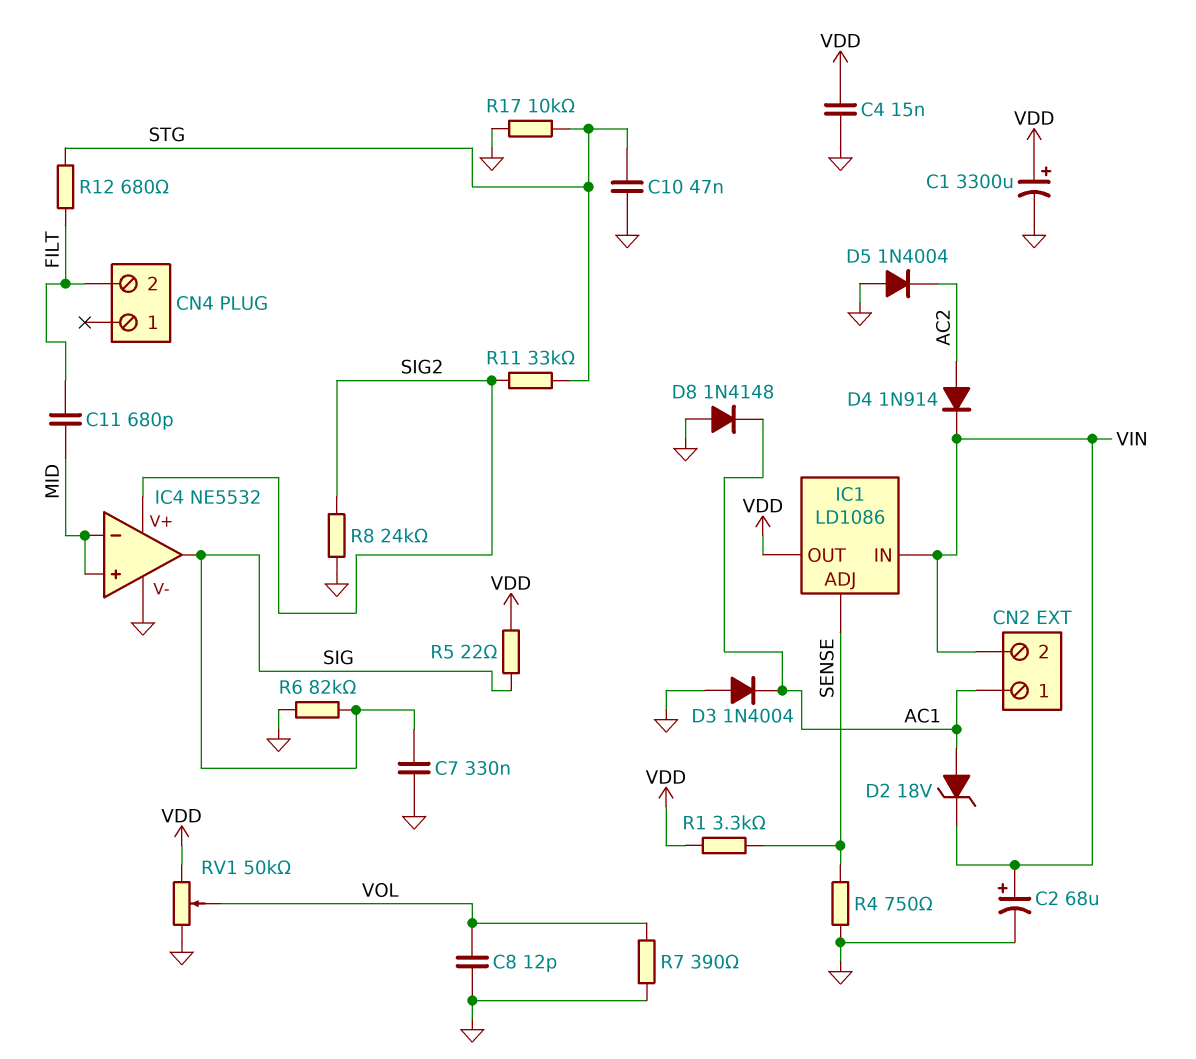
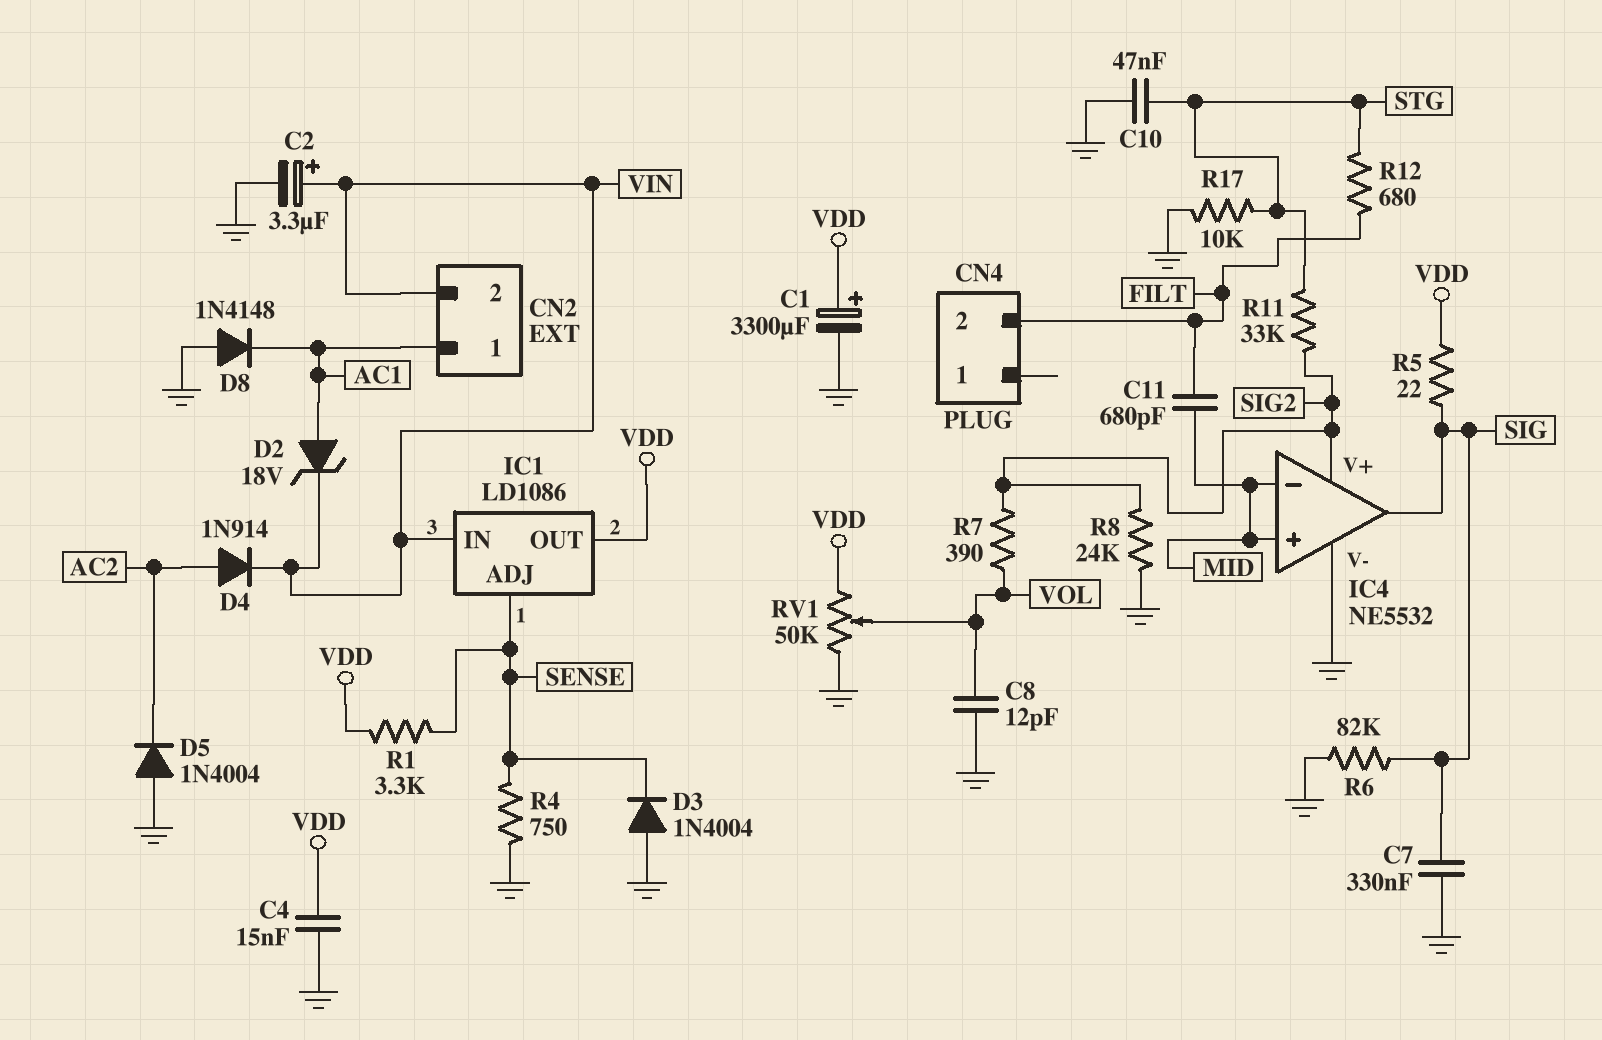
C2: 68uF (plus VIN, minus GND) -> 3.3uF (plus VIN, minus GND)
D3: diode 1N4004 (A GND, K AC1) -> diode 1N4004 (A GND, K SENSE)
R7: 390 (GND, VOL) -> 390 (SIG2, VOL)

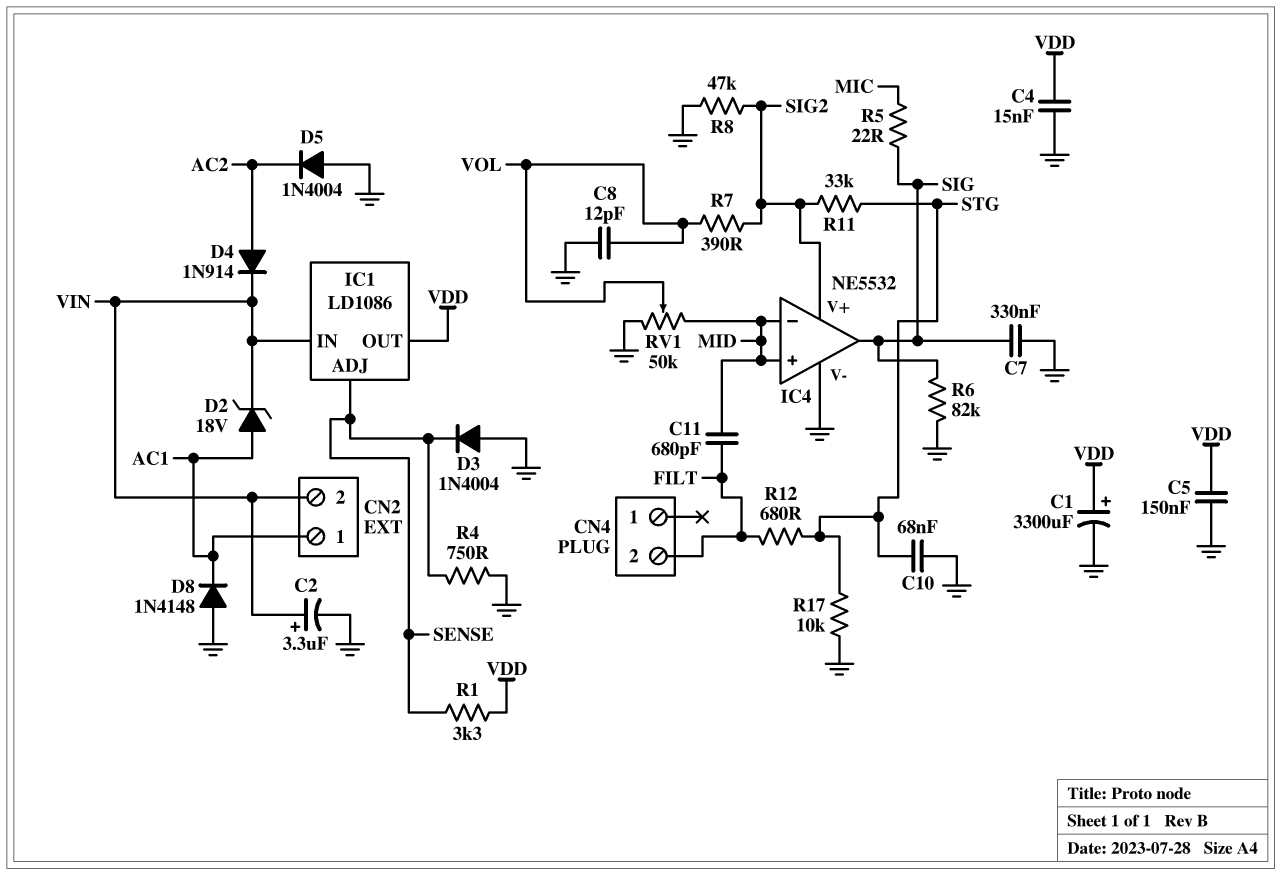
C5: none -> 150nF (GND, VDD)
C10: 47nF (GND, STG) -> 68nF (GND, STG)
R5: 22 (SIG, VDD) -> 22 (MIC, SIG)
R8: 24k (GND, SIG2) -> 47k (GND, SIG2)
RV1: 50k (GND, VDD, wiper VOL) -> 50k (GND, MID, wiper VOL)

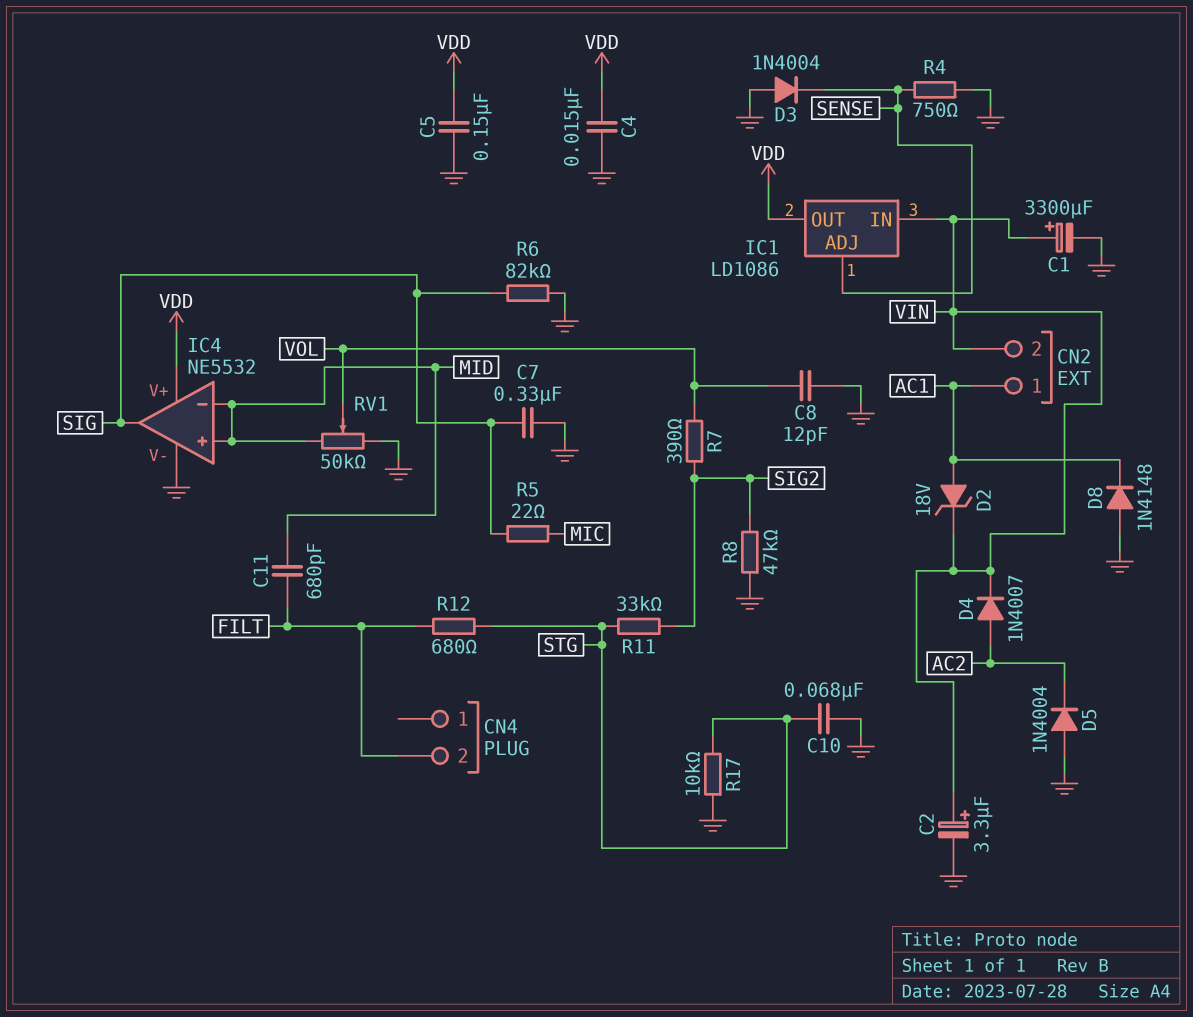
C1: 3300uF (plus VDD, minus GND) -> 3300uF (plus VIN, minus GND)
D4: diode 1N914 (A AC2, K VIN) -> diode 1N4007 (A AC2, K VIN)
IC4 pin V+: SIG2 -> VDD
R1: 3.3k (SENSE, VDD) -> none

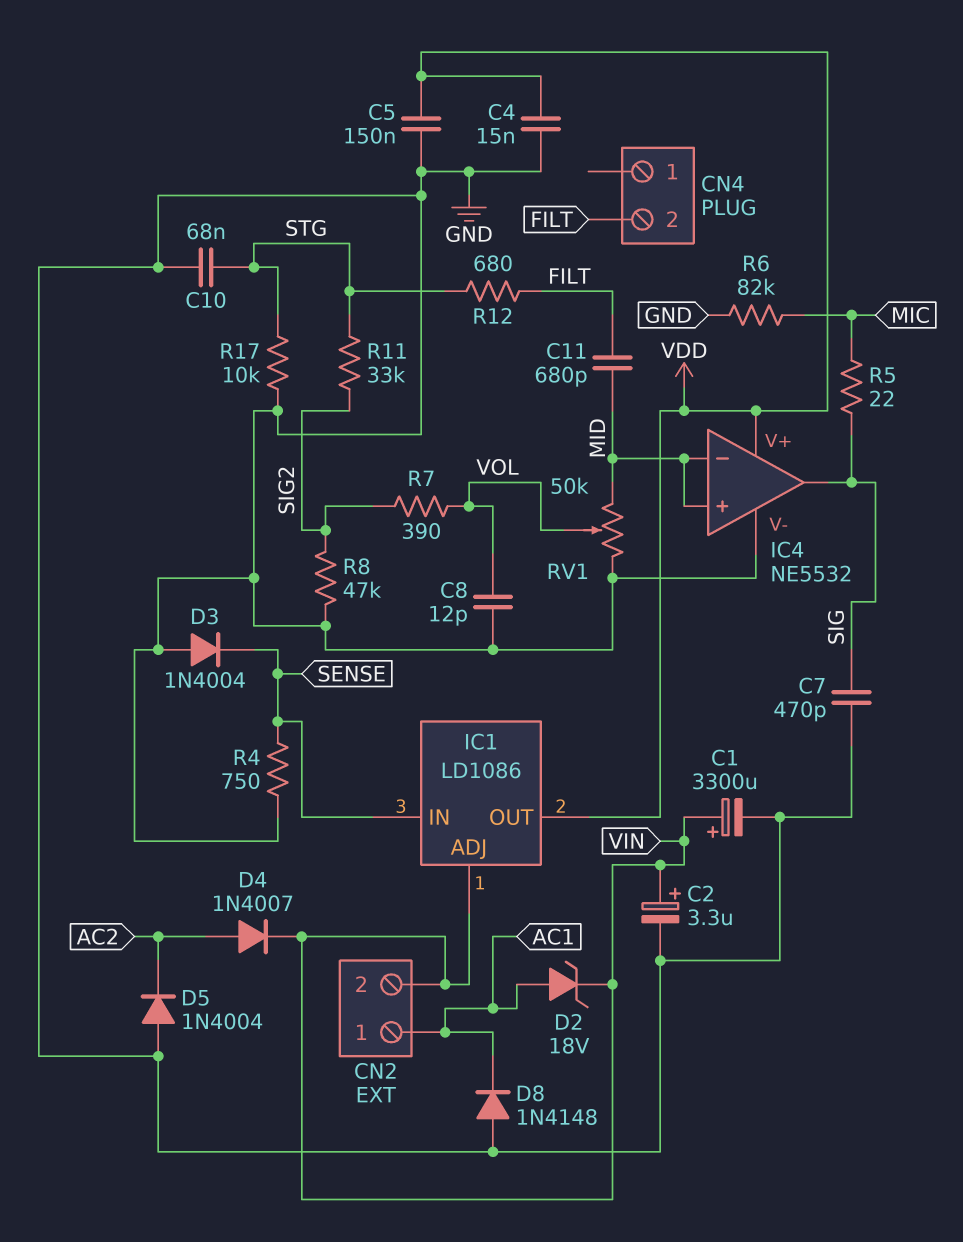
C7: 330nF (GND, SIG) -> 470pF (GND, SIG)
IC1 pin ADJ: SENSE -> VIN
IC1 pin IN: VIN -> SENSE
R6: 82k (GND, SIG) -> 82k (GND, MIC)

